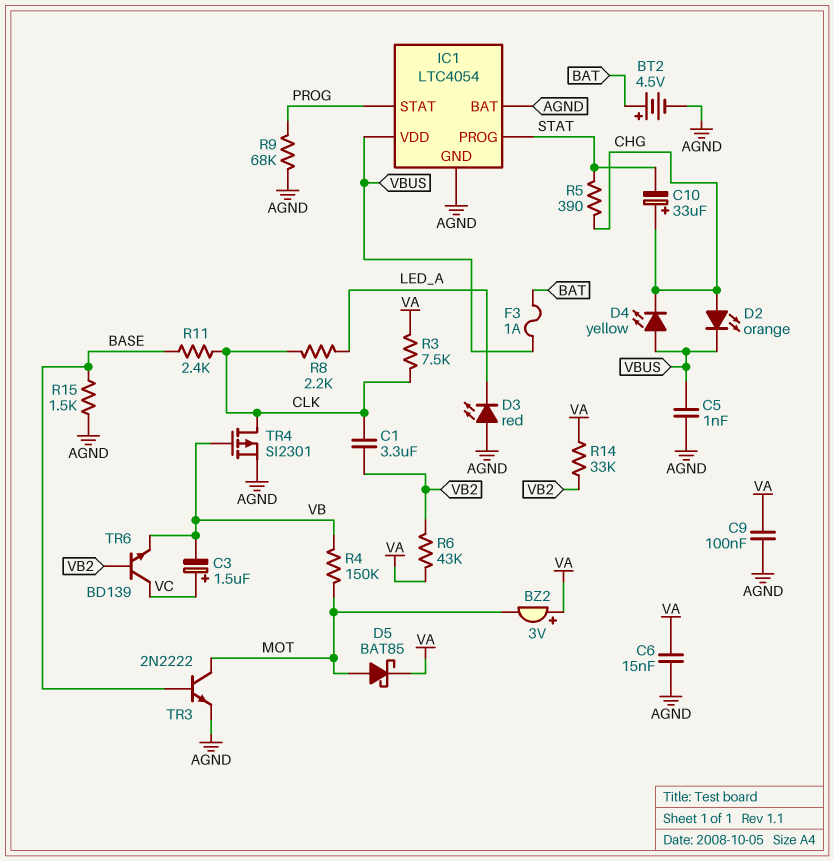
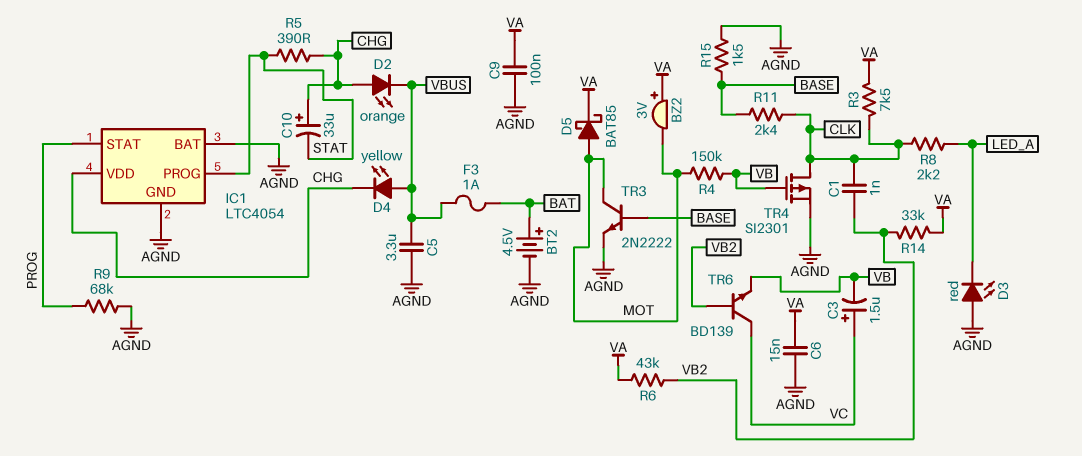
C1: 3.3uF (CLK, VB2) -> 1nF (CLK, VB2)
C5: 1nF (AGND, VBUS) -> 3.3uF (AGND, VBUS)
IC1 pin VDD: VBUS -> CHG

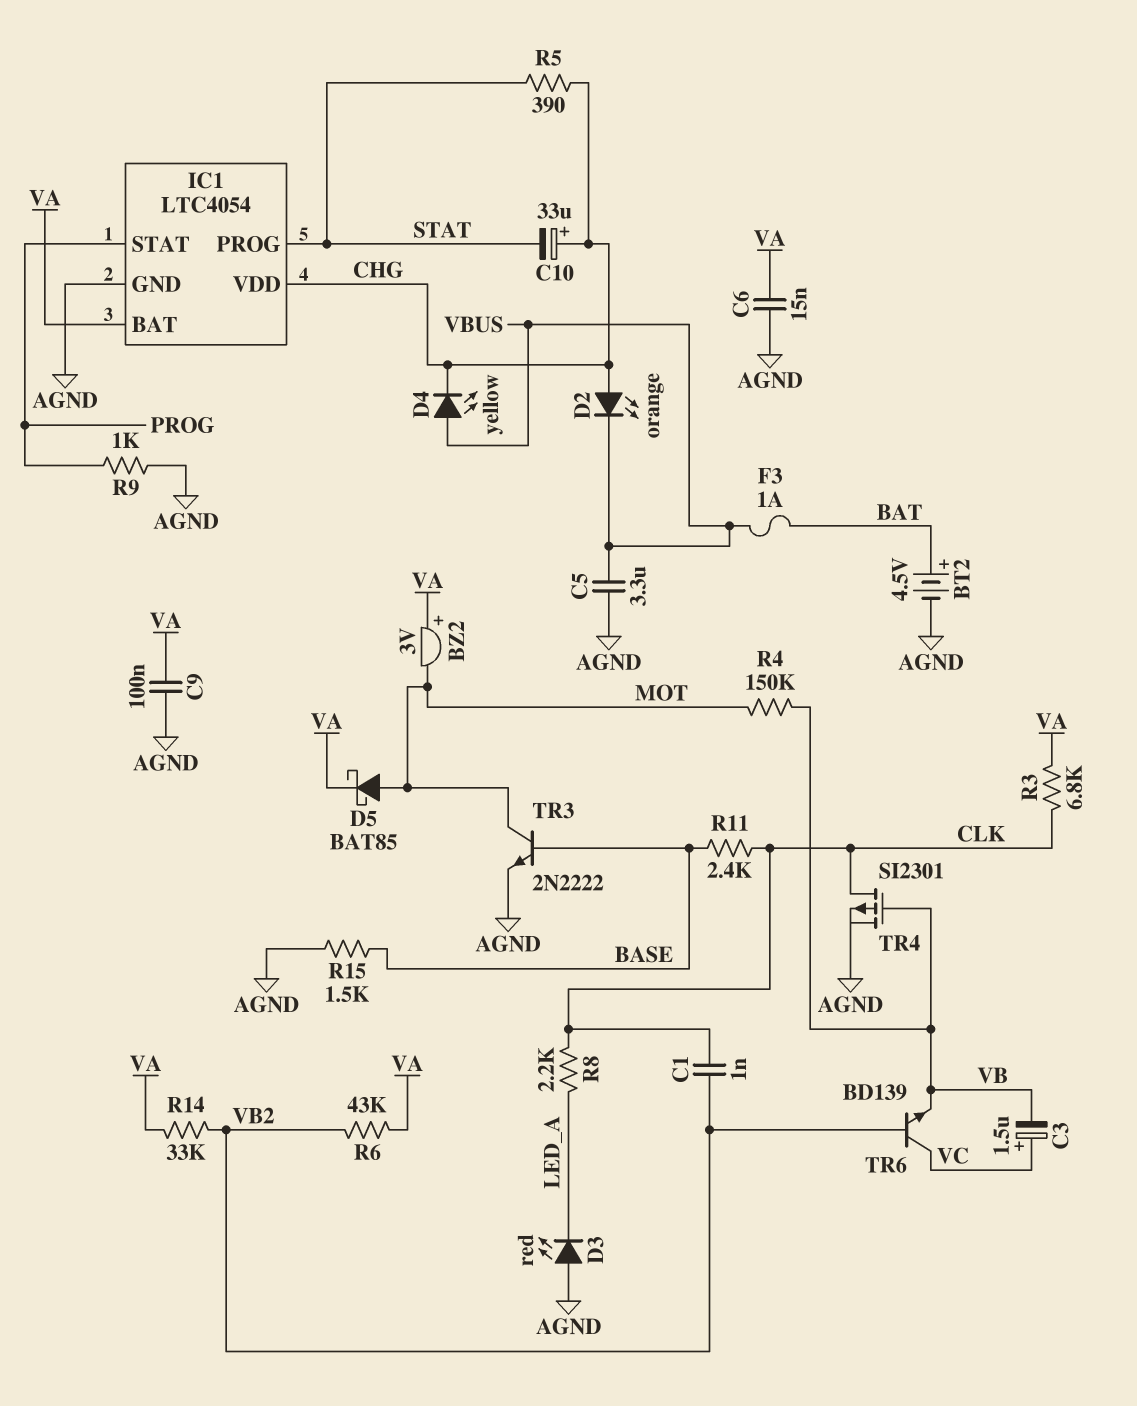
IC1 pin BAT: AGND -> VA
R3: 7.5k (CLK, VA) -> 6.8k (CLK, VA)
R9: 68k (AGND, PROG) -> 1k (AGND, PROG)

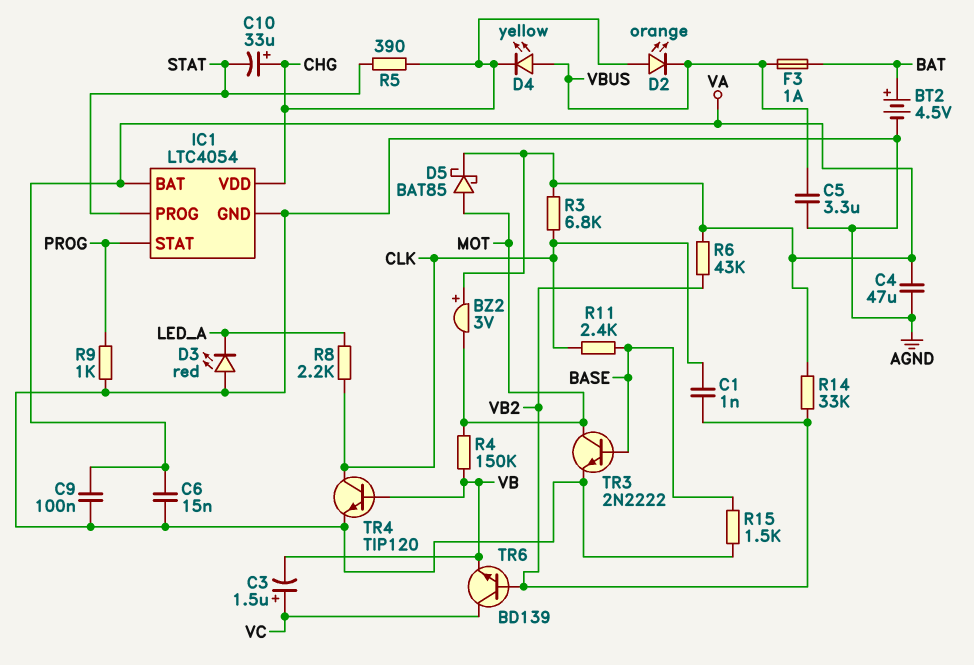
C4: none -> 47uF (AGND, VA)
TR4: PMOS SI2301 (G VB, D CLK, S AGND) -> NPN TIP120 (B VB, C CLK, E AGND)

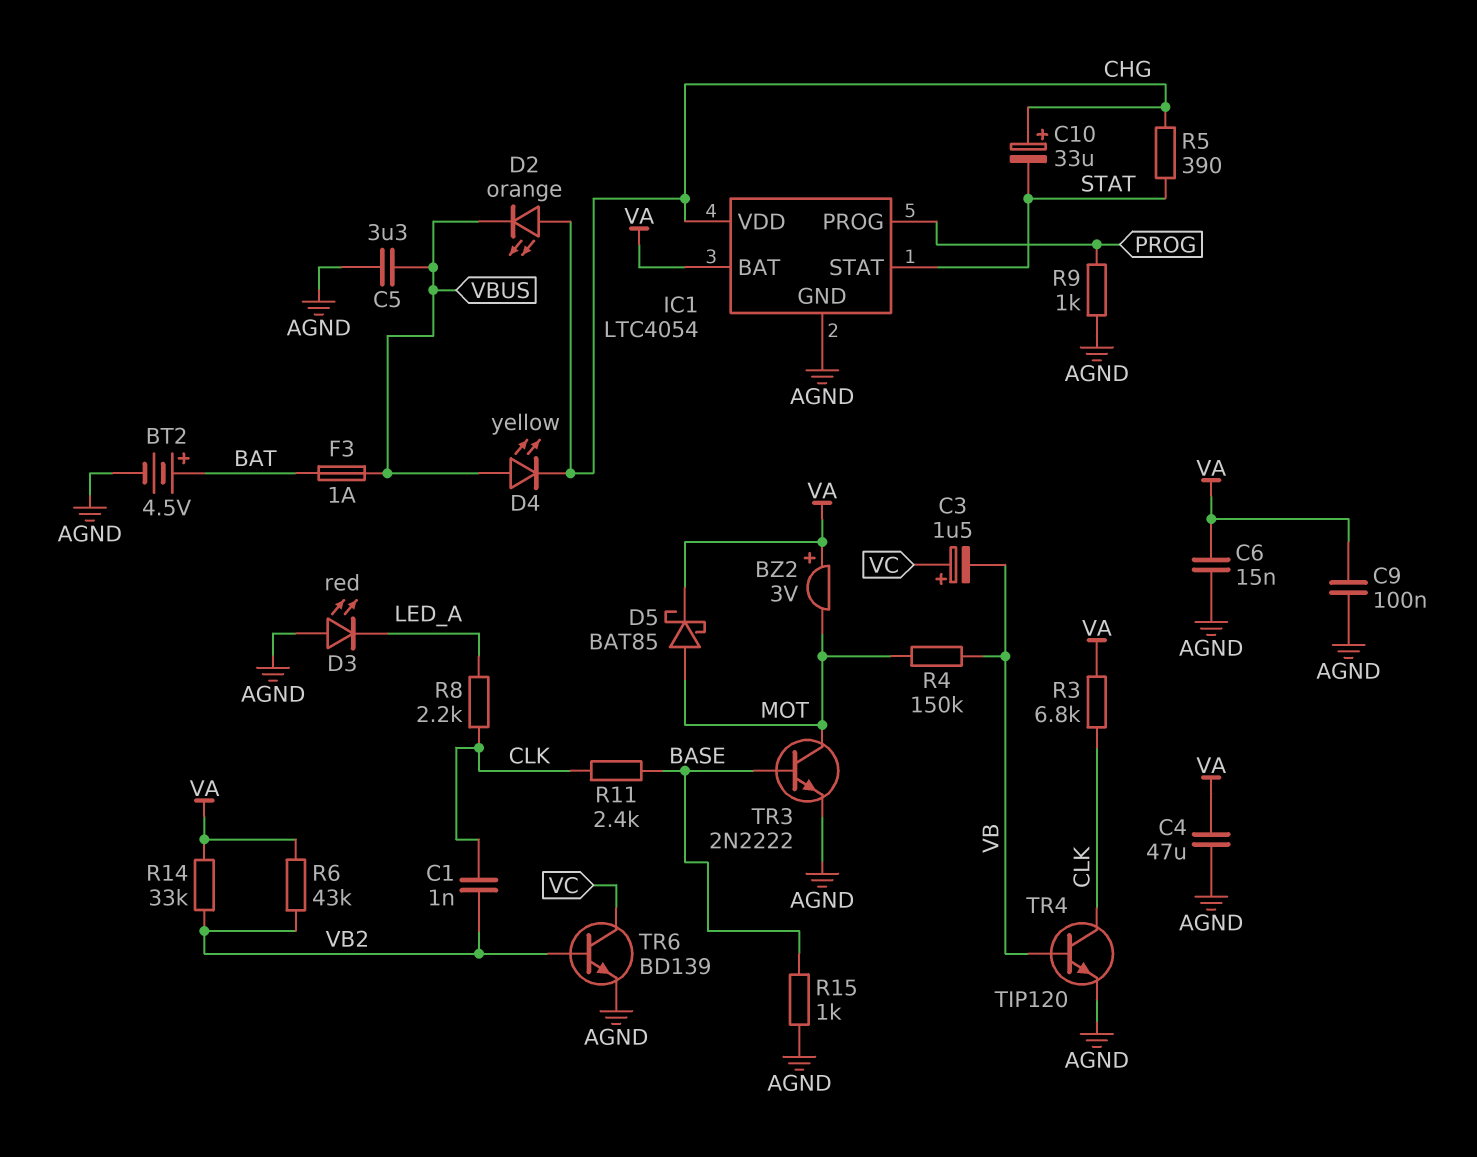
IC1 pin PROG: STAT -> PROG
IC1 pin STAT: PROG -> STAT
R15: 1.5k (AGND, BASE) -> 1k (AGND, BASE)
TR6: NPN BD139 (B VB2, C VC, E VB) -> NPN BD139 (B VB2, C VC, E AGND)

